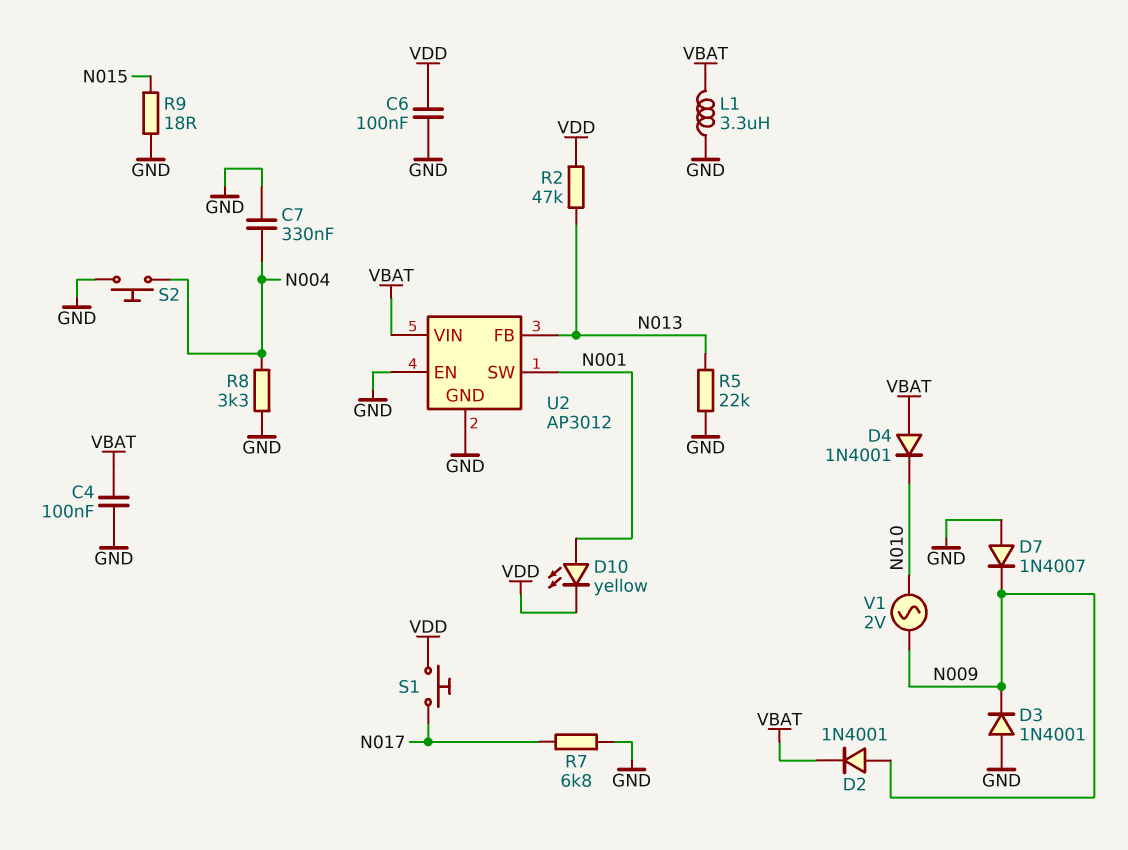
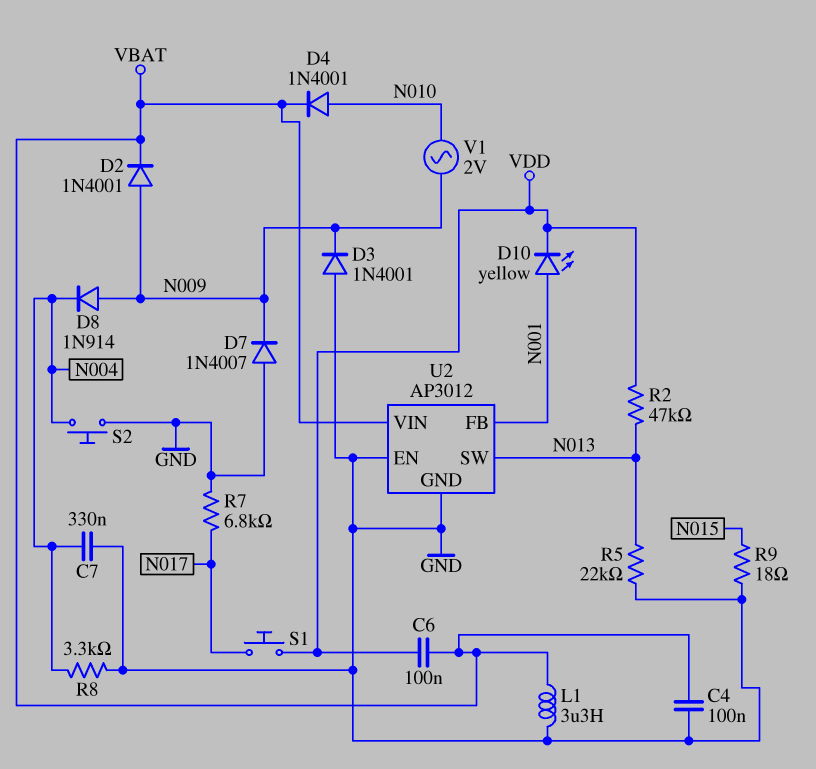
C6: 100nF (GND, VDD) -> 100nF (VBAT, VDD)
D4: diode 1N4001 (A VBAT, K N010) -> diode 1N4001 (A N010, K VBAT)
D8: none -> diode 1N914 (A N009, K N004)
U2 pin FB: N013 -> N001
U2 pin SW: N001 -> N013

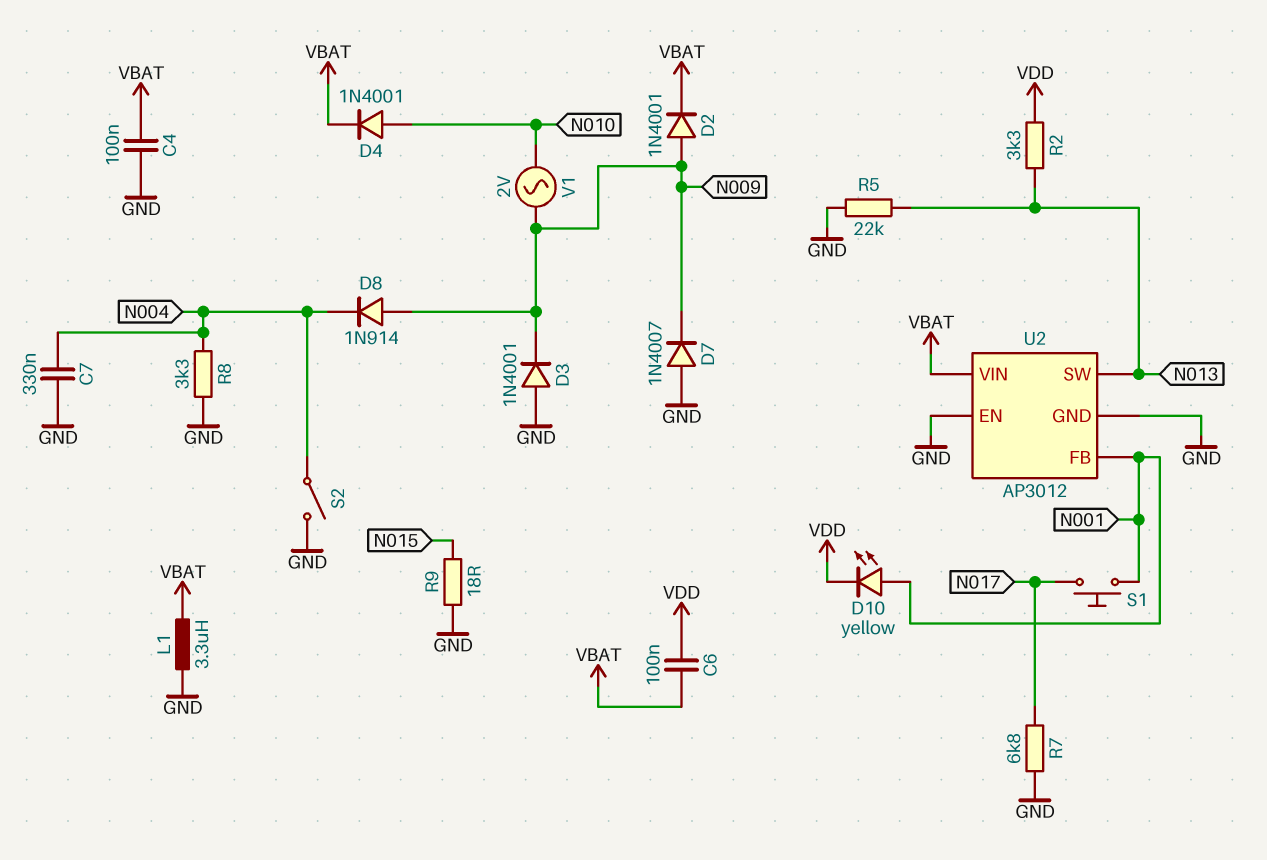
R2: 47k (N013, VDD) -> 3.3k (N013, VDD)
S1: button (N017, VDD) -> button (N001, N017)
S2: button (GND, N004) -> switch (GND, N004)

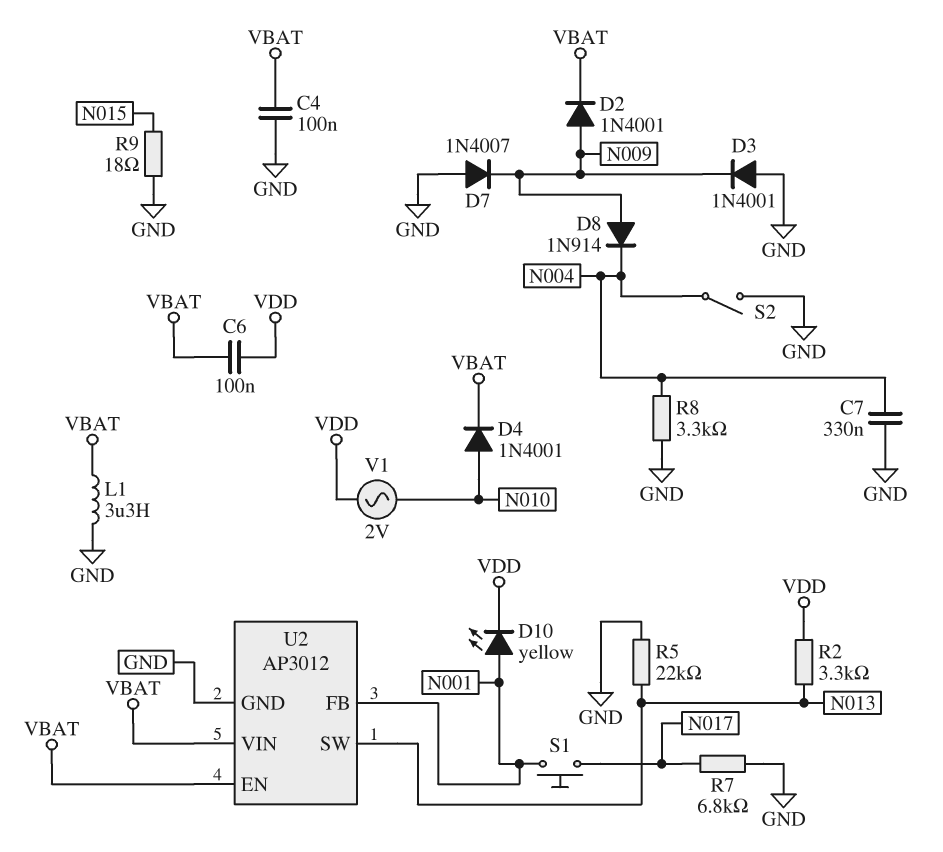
U2 pin EN: GND -> VBAT
V1: AC 2V (N009, N010) -> AC 2V (N010, VDD)

